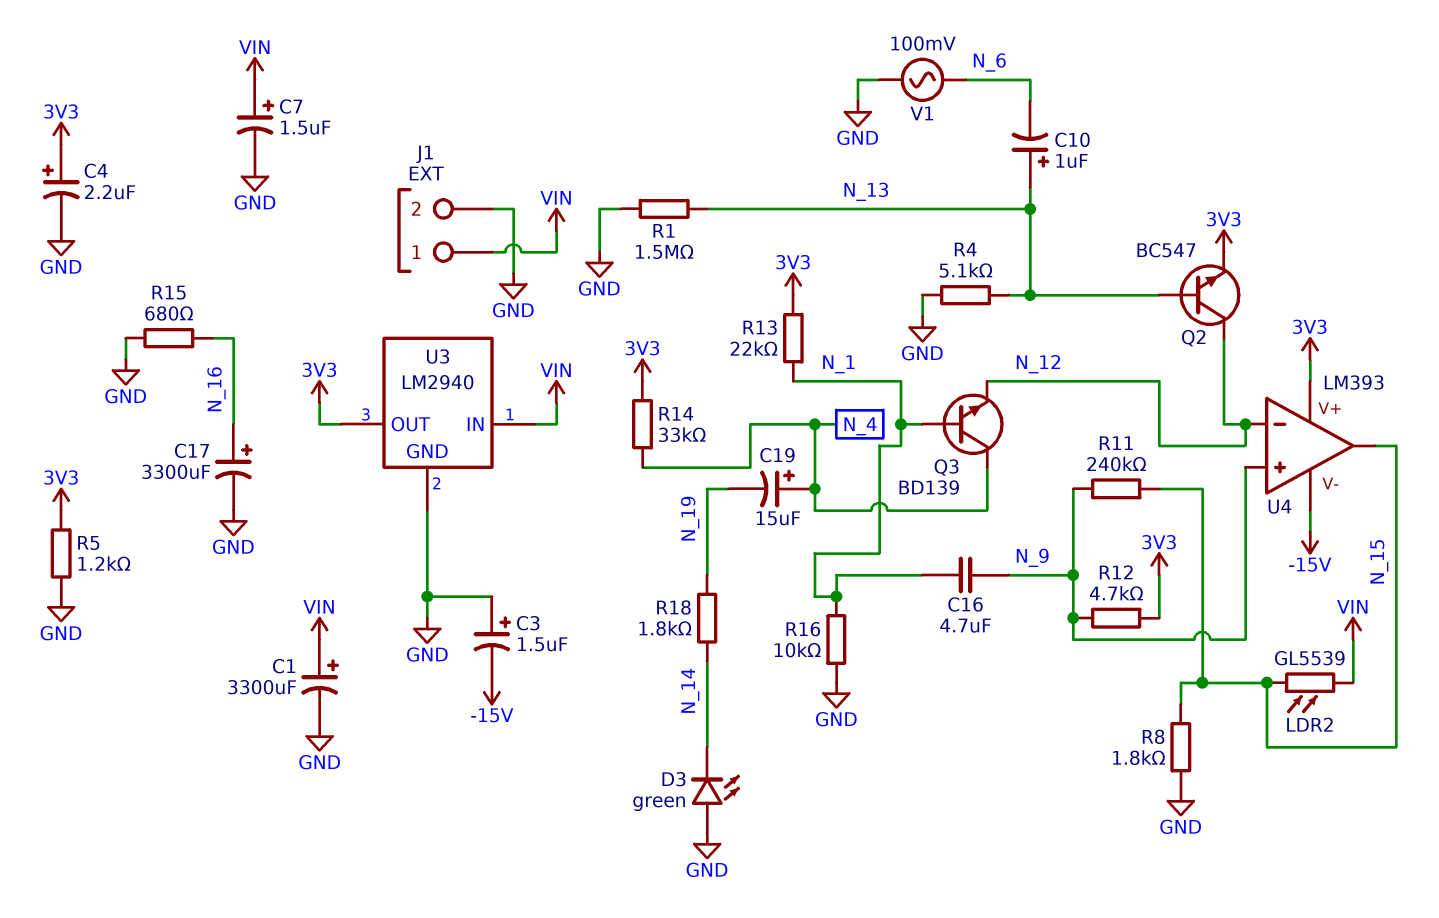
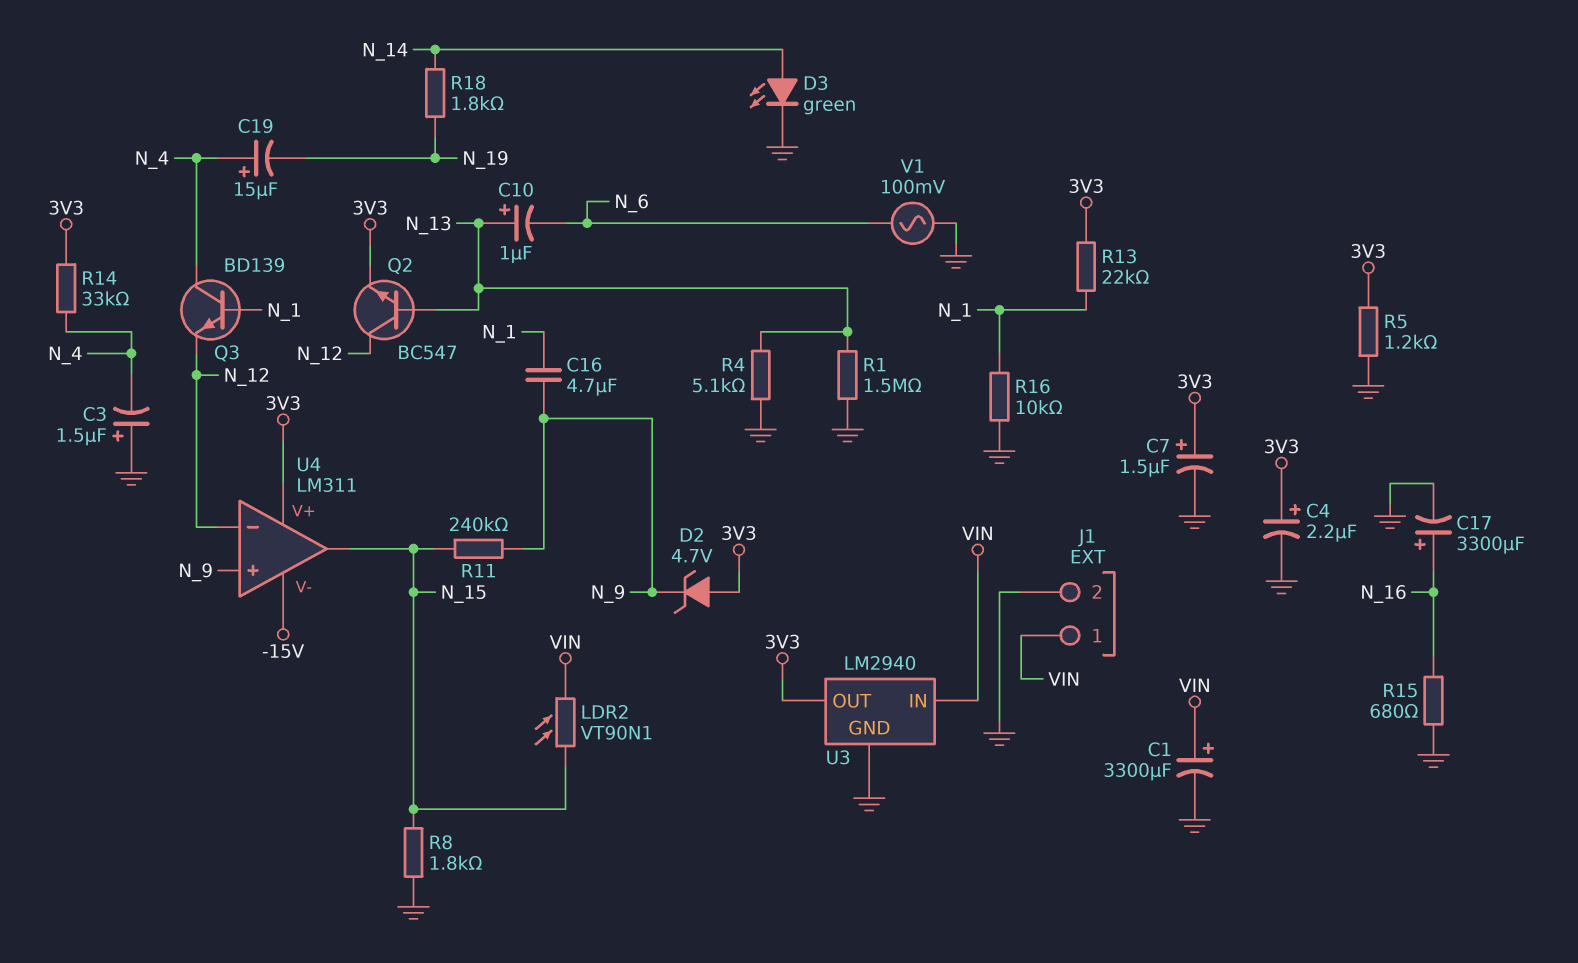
C3: 1.5uF (plus GND, minus -15V) -> 1.5uF (plus GND, minus N_4)
C7: 1.5uF (plus VIN, minus GND) -> 1.5uF (plus 3V3, minus GND)
D2: none -> zener 4.7V (A 3V3, K N_9)
D3: LED green (A GND, K N_14) -> LED green (A N_14, K GND)
LDR2: GL5539 (N_15, VIN) -> VT90N1 (N_15, VIN)
R12: 4.7k (3V3, N_9) -> none
U4: LM393 -> LM311

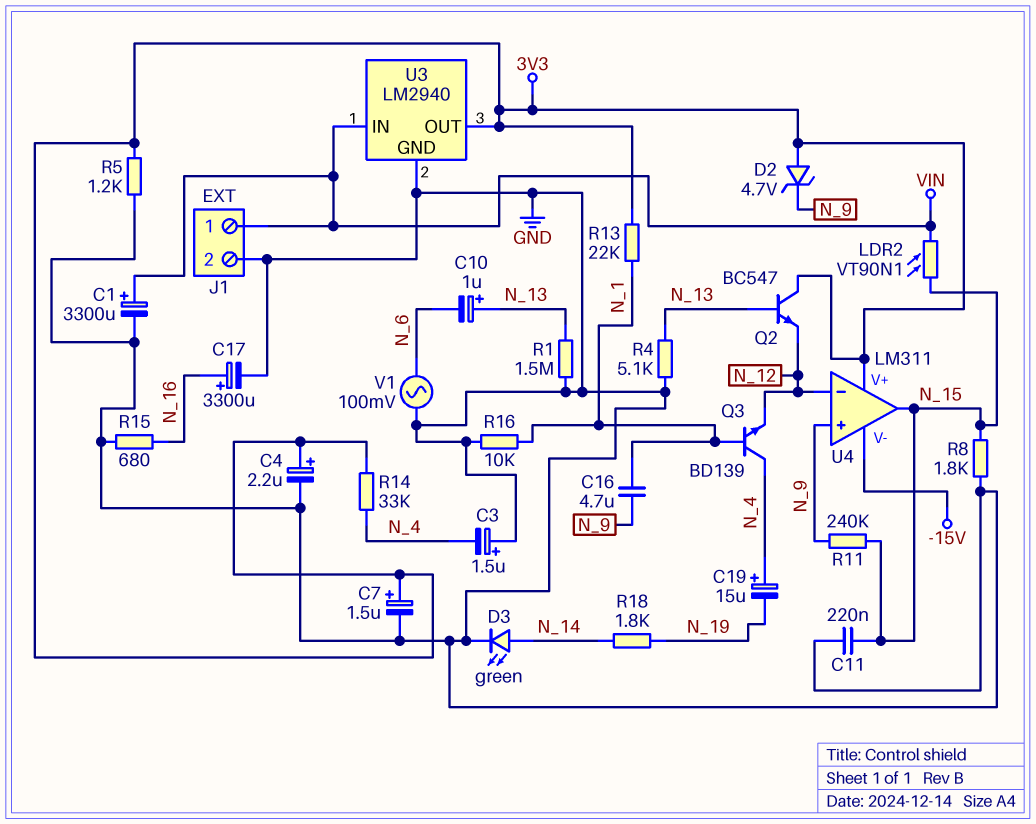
C11: none -> 220nF (GND, N_15)
Q2: NPN BC547 (B N_13, C N_12, E 3V3) -> NPN BC547 (B N_13, C 3V3, E N_12)

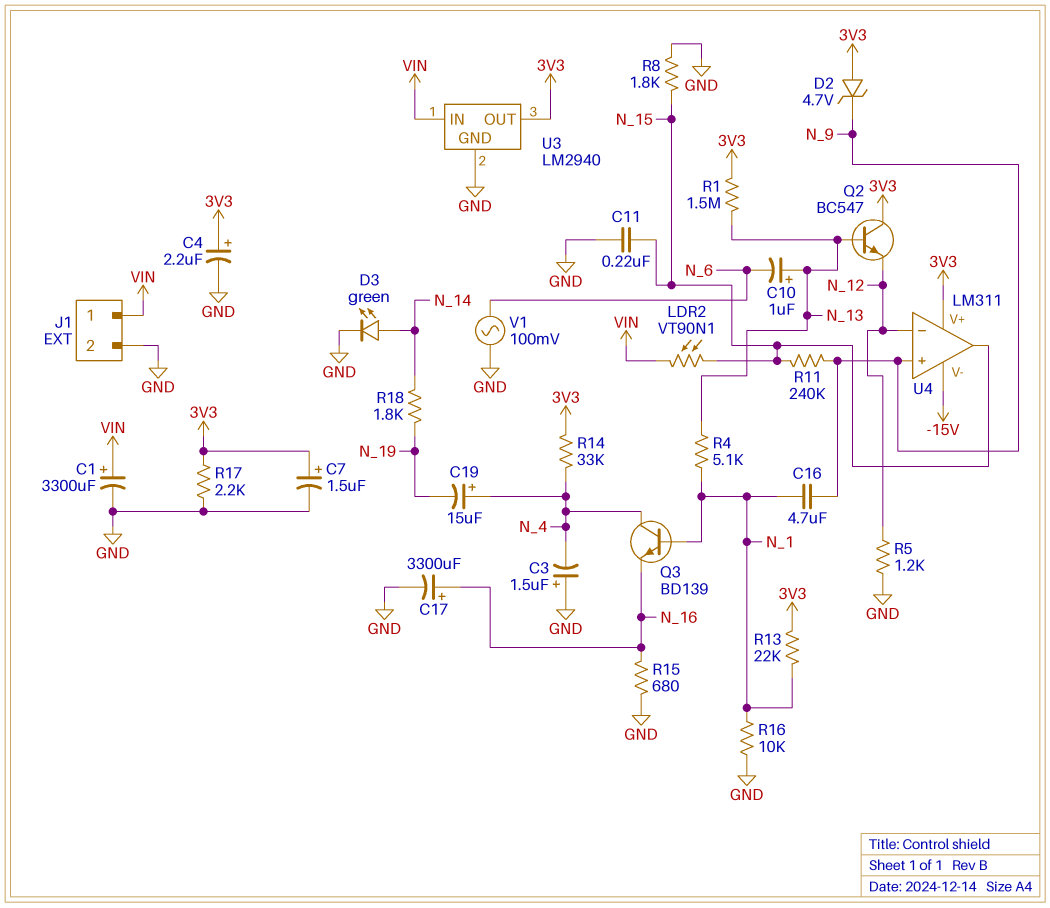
Q3: NPN BD139 (B N_1, C N_4, E N_12) -> NPN BD139 (B N_1, C N_4, E N_16)
R1: 1.5M (GND, N_13) -> 1.5M (3V3, N_13)
R4: 5.1k (GND, N_13) -> 5.1k (N_1, N_13)
R5: 1.2k (3V3, GND) -> 1.2k (GND, N_12)
R17: none -> 2.2k (3V3, GND)

